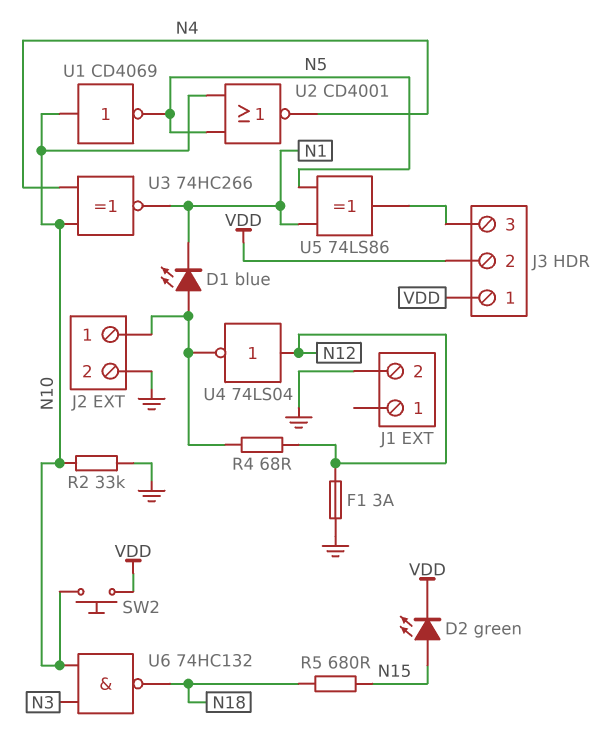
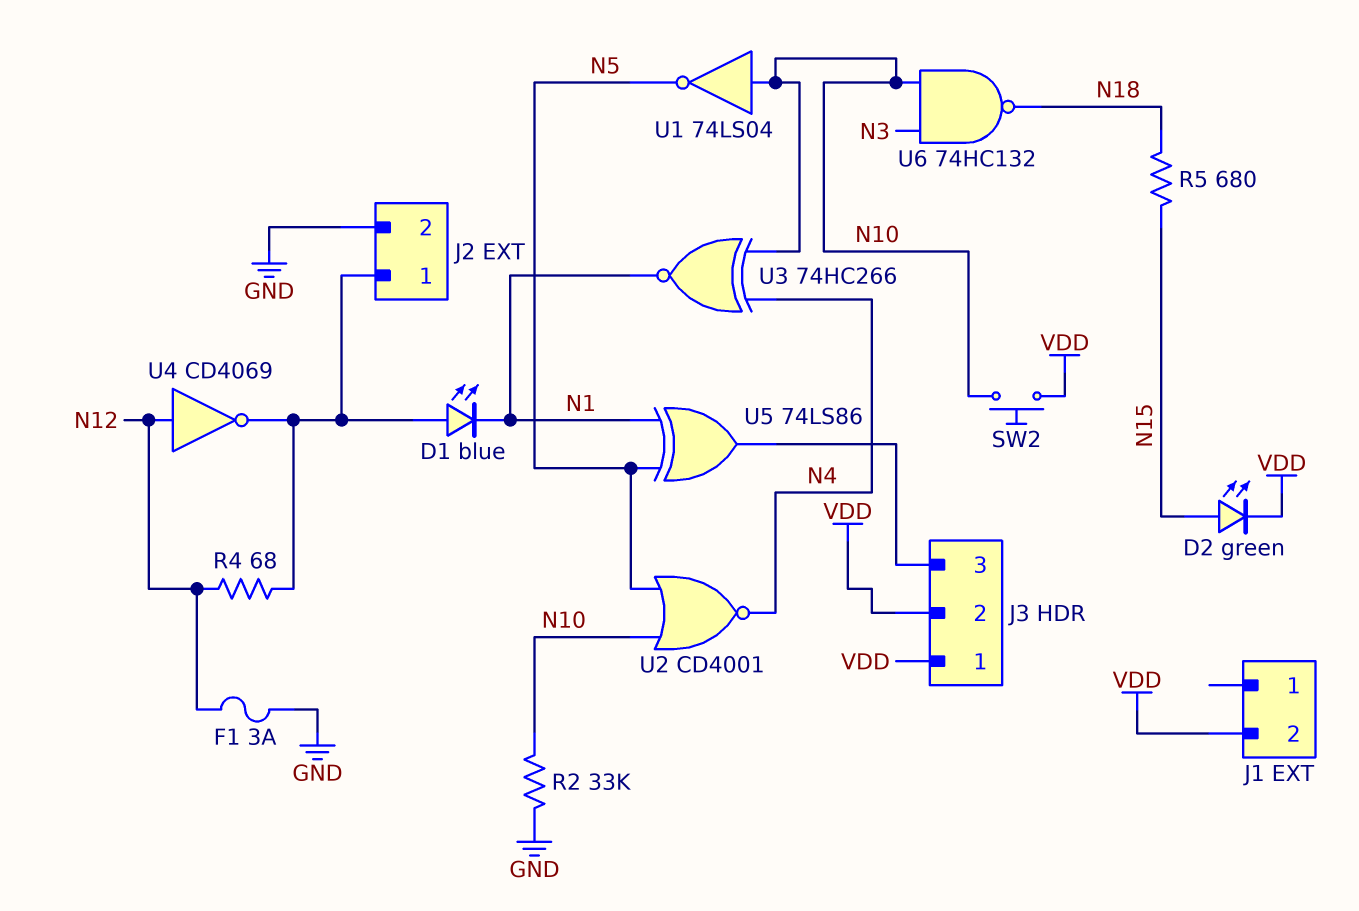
J1 pin 2: GND -> VDD
U1: NOT CD4069 (in N10, out N5) -> NOT 74LS04 (in N10, out N5)
U4: NOT 74LS04 (in N12, out J2/1) -> NOT CD4069 (in N12, out J2/1)

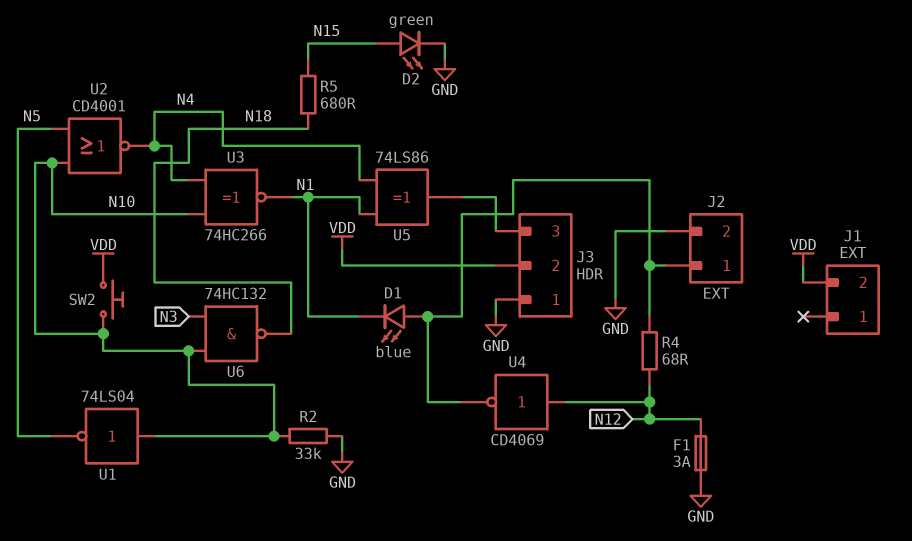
D2: LED green (A N15, K VDD) -> LED green (A N15, K GND)
J3 pin 1: VDD -> GND
U5: XOR 74LS86 (in N1, in N5, out J3/3) -> XOR 74LS86 (in N1, in N4, out J3/3)

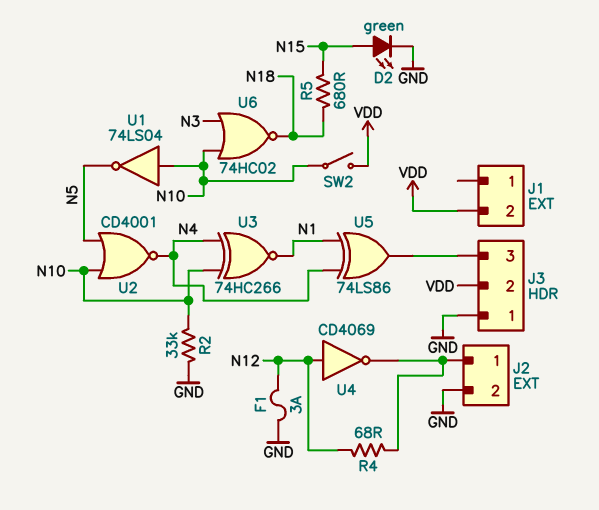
D1: LED blue (A J2/1, K N1) -> none
SW2: button (N10, VDD) -> switch (N10, VDD)
U6: NAND 74HC132 (in N3, in N10, out N18) -> NOR 74HC02 (in N3, in N10, out N18)

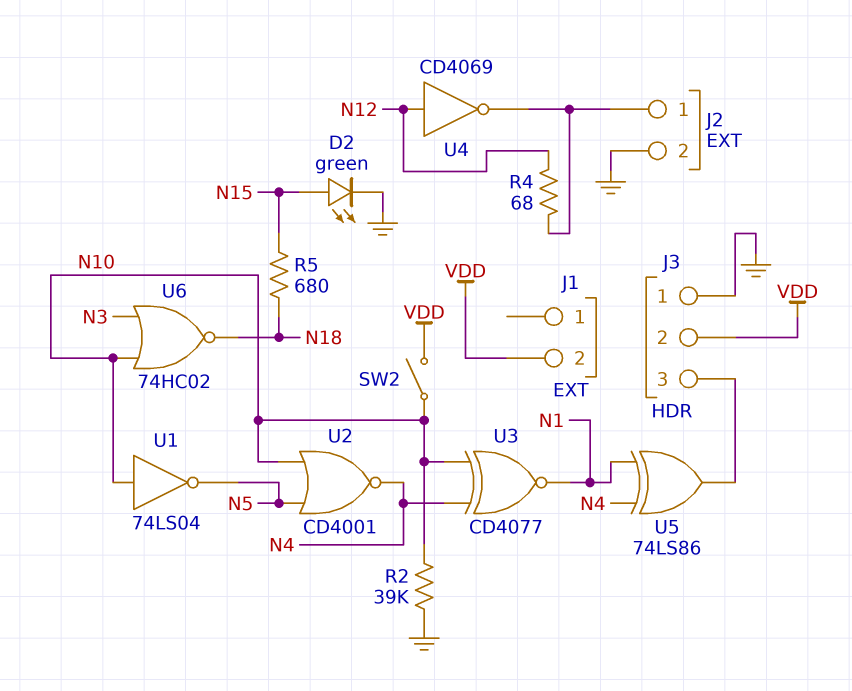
F1: 3A (GND, N12) -> none
R2: 33k (GND, N10) -> 39k (GND, N10)
U3: XNOR 74HC266 (in N4, in N10, out N1) -> XNOR CD4077 (in N4, in N10, out N1)

